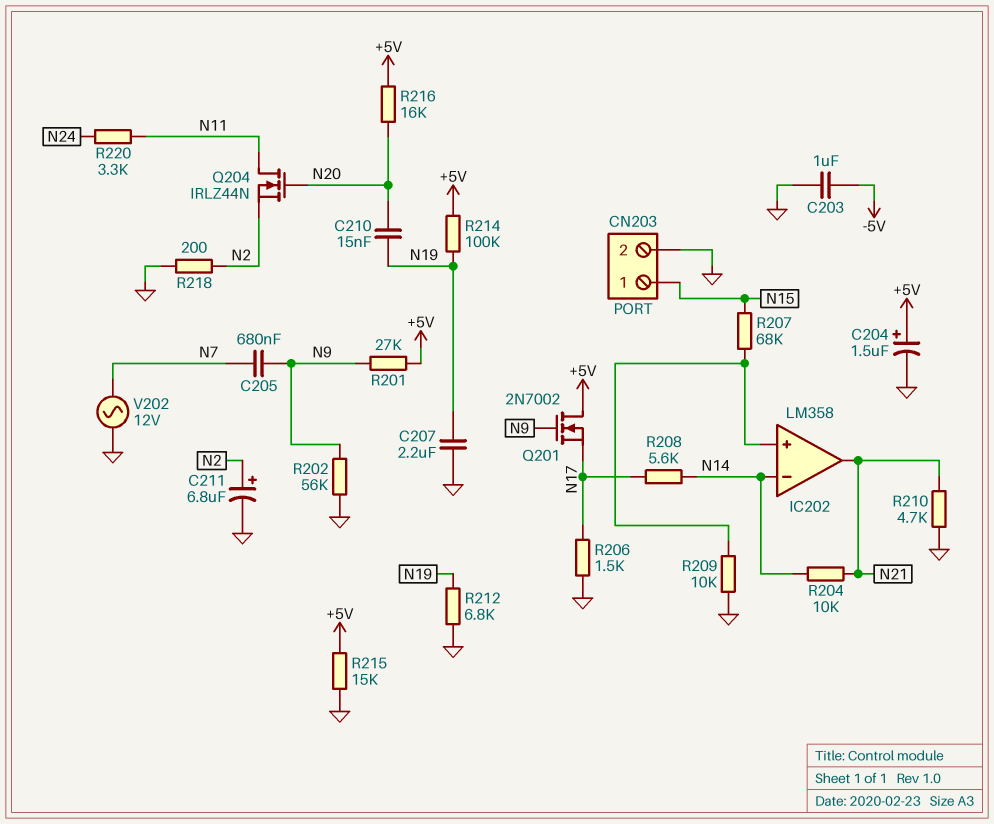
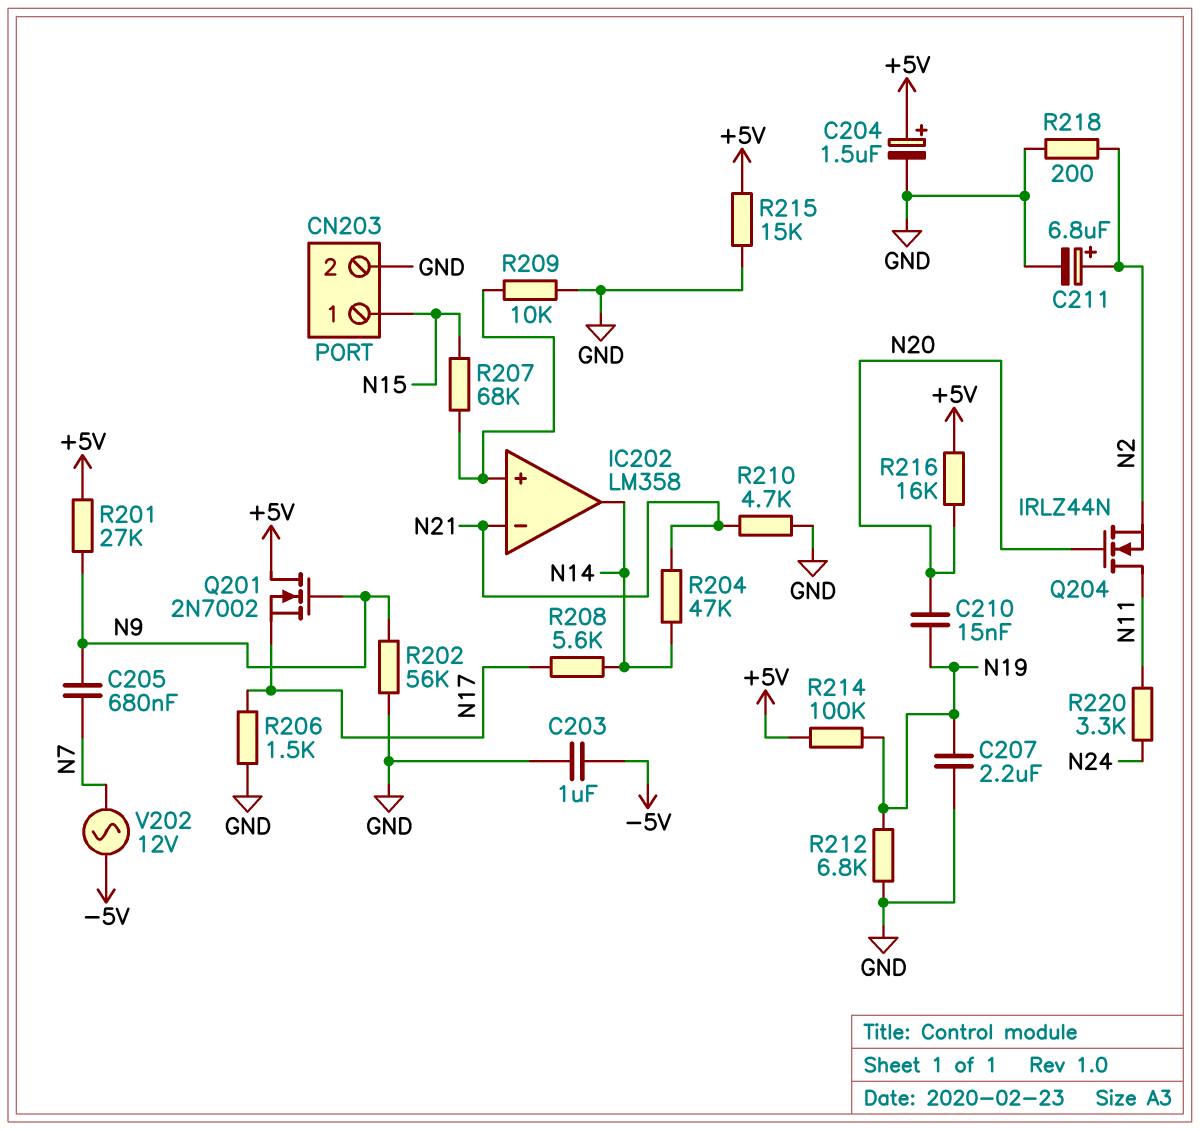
IC202 pin in-: N14 -> N21
IC202 pin out: N21 -> N14
R204: 10k (N14, N21) -> 47k (N14, N21)
V202: AC 12V (GND, N7) -> AC 12V (-5V, N7)

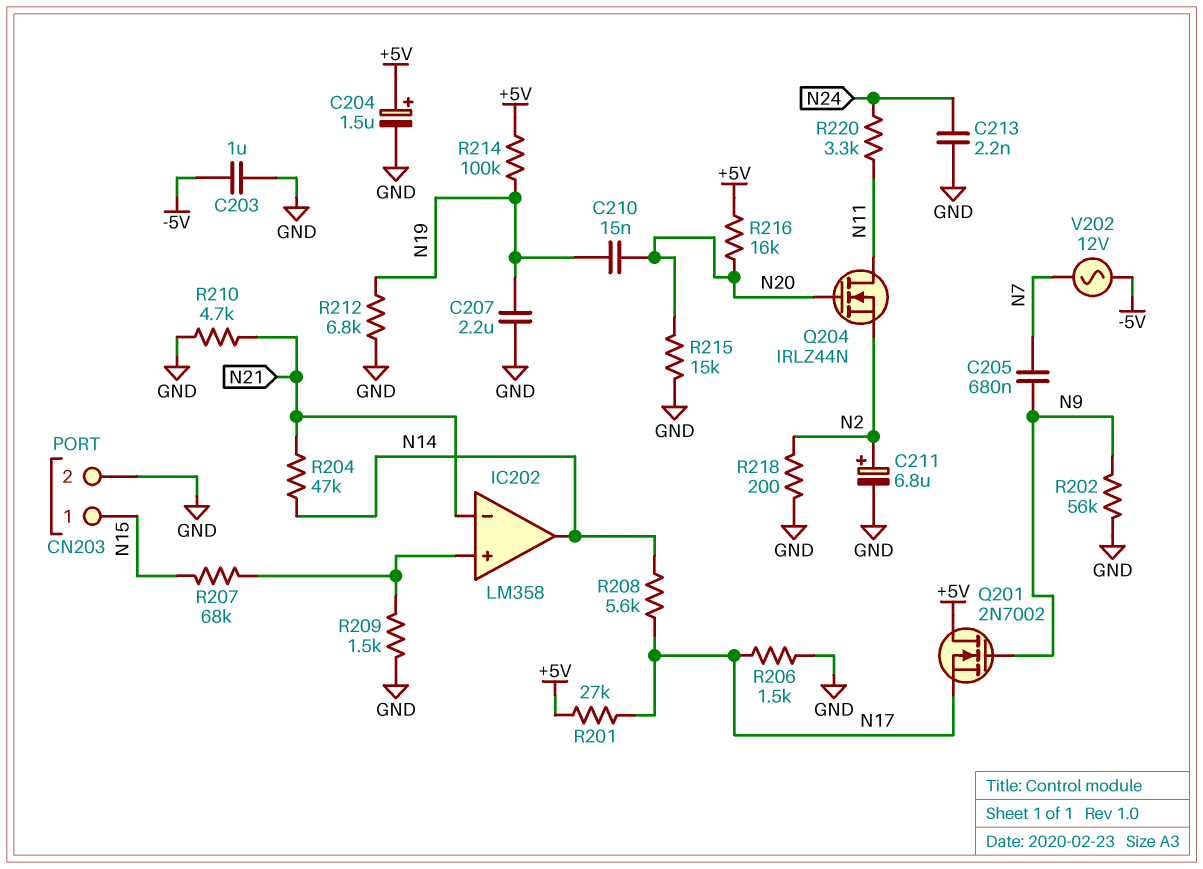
C213: none -> 2.2nF (GND, N24)
R201: 27k (+5V, N9) -> 27k (+5V, N17)
R209: 10k (GND, IC202/in+) -> 1.5k (GND, IC202/in+)
R215: 15k (+5V, GND) -> 15k (GND, N20)

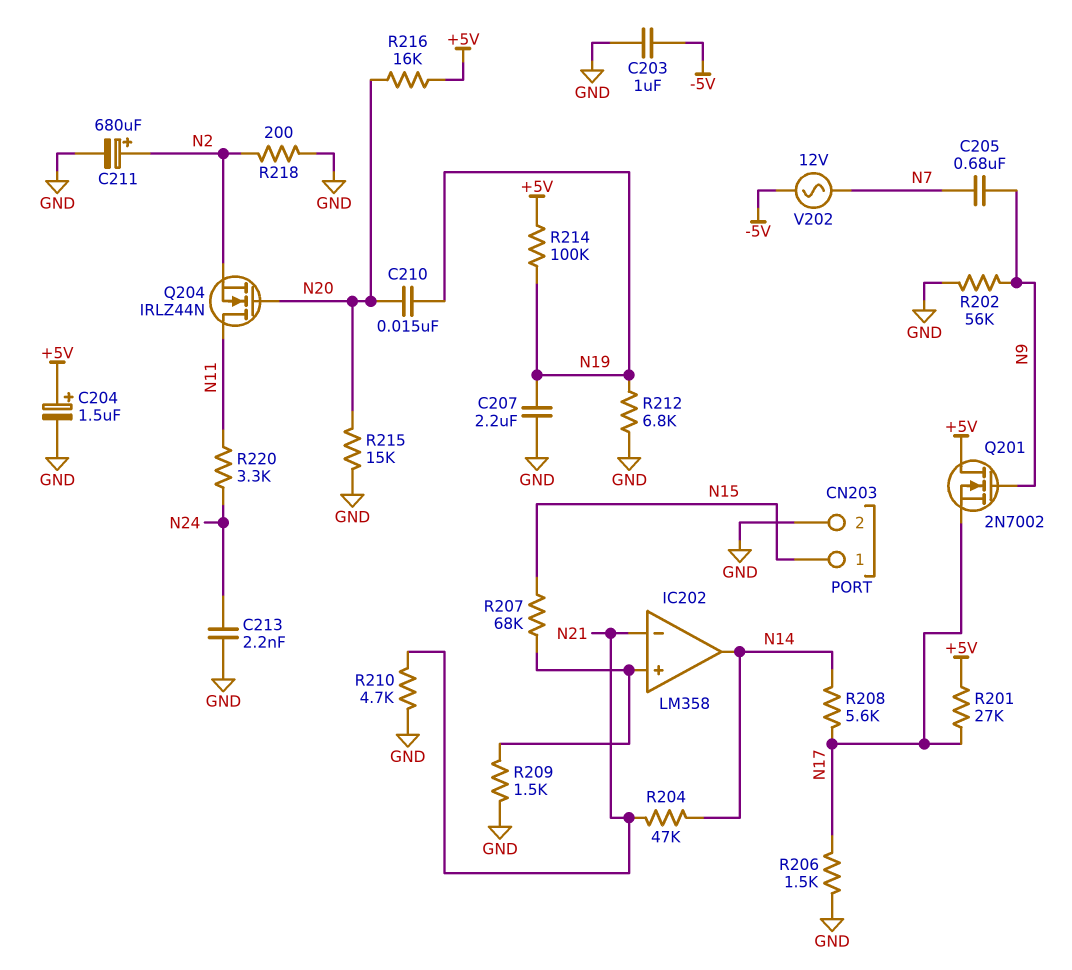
C211: 6.8uF (plus N2, minus GND) -> 680uF (plus N2, minus GND)

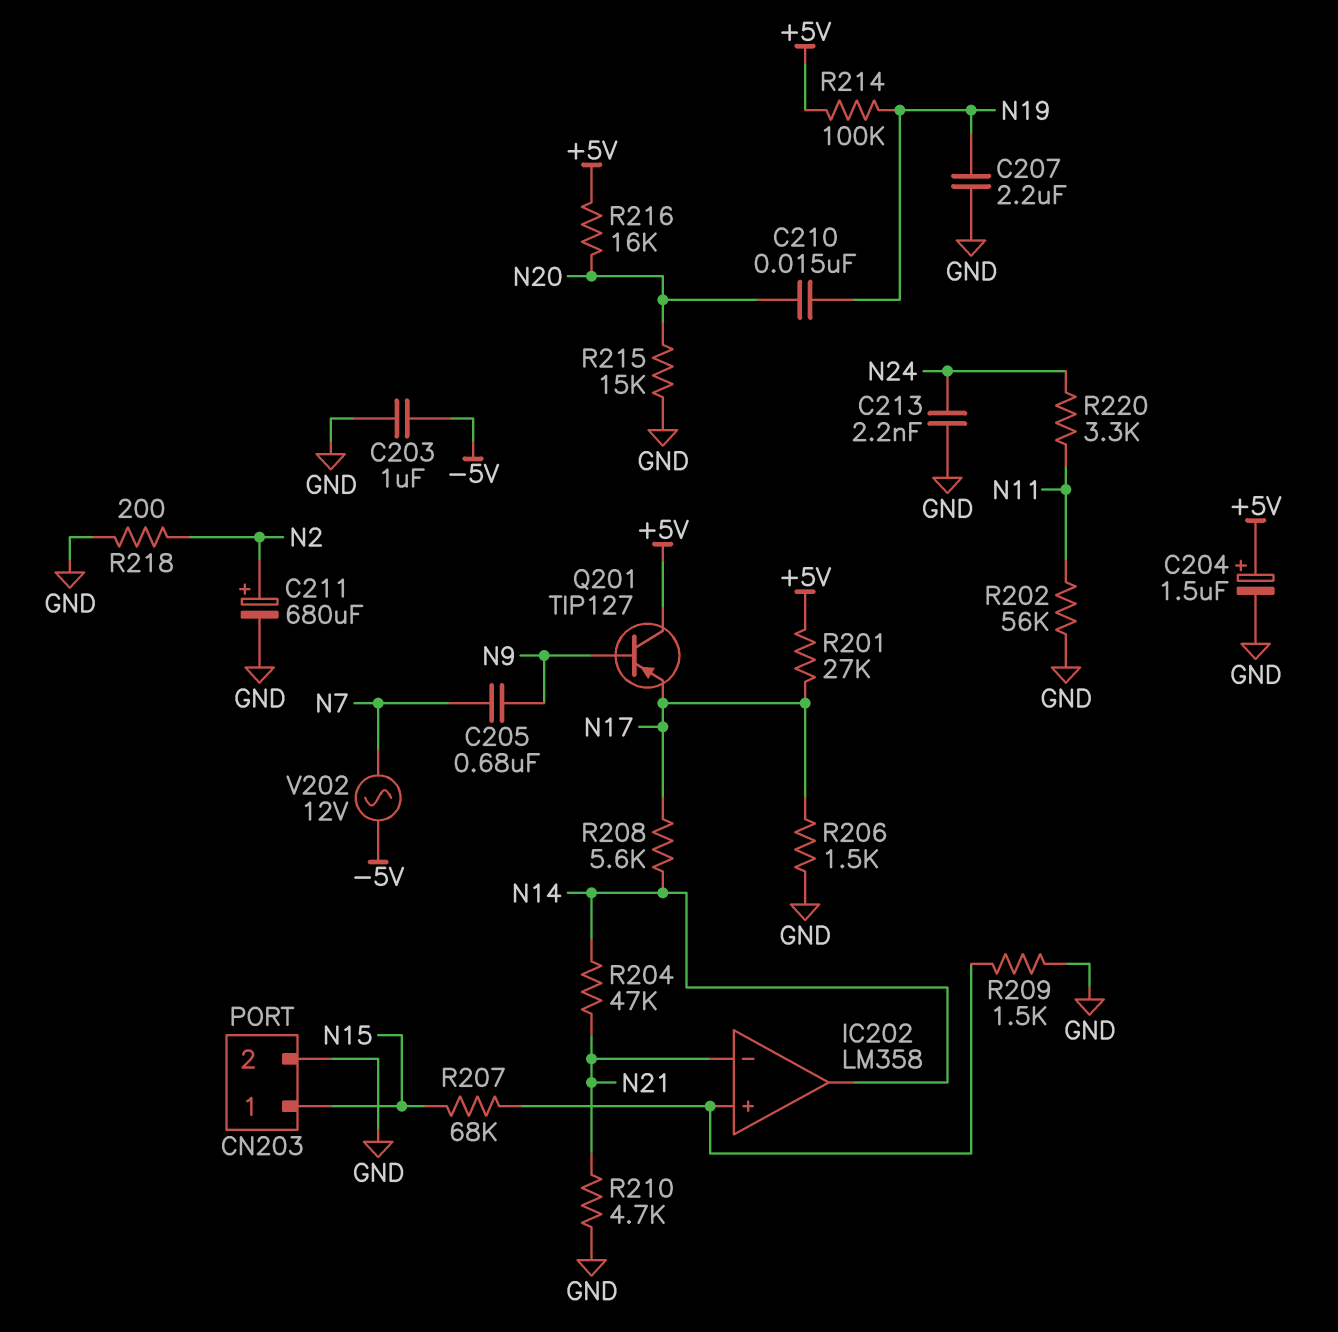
Q201: NMOS 2N7002 (G N9, D +5V, S N17) -> PNP TIP127 (B N9, C +5V, E N17)
Q204: NMOS IRLZ44N (G N20, D N11, S N2) -> none
R202: 56k (GND, N9) -> 56k (GND, N11)
R212: 6.8k (GND, N19) -> none

